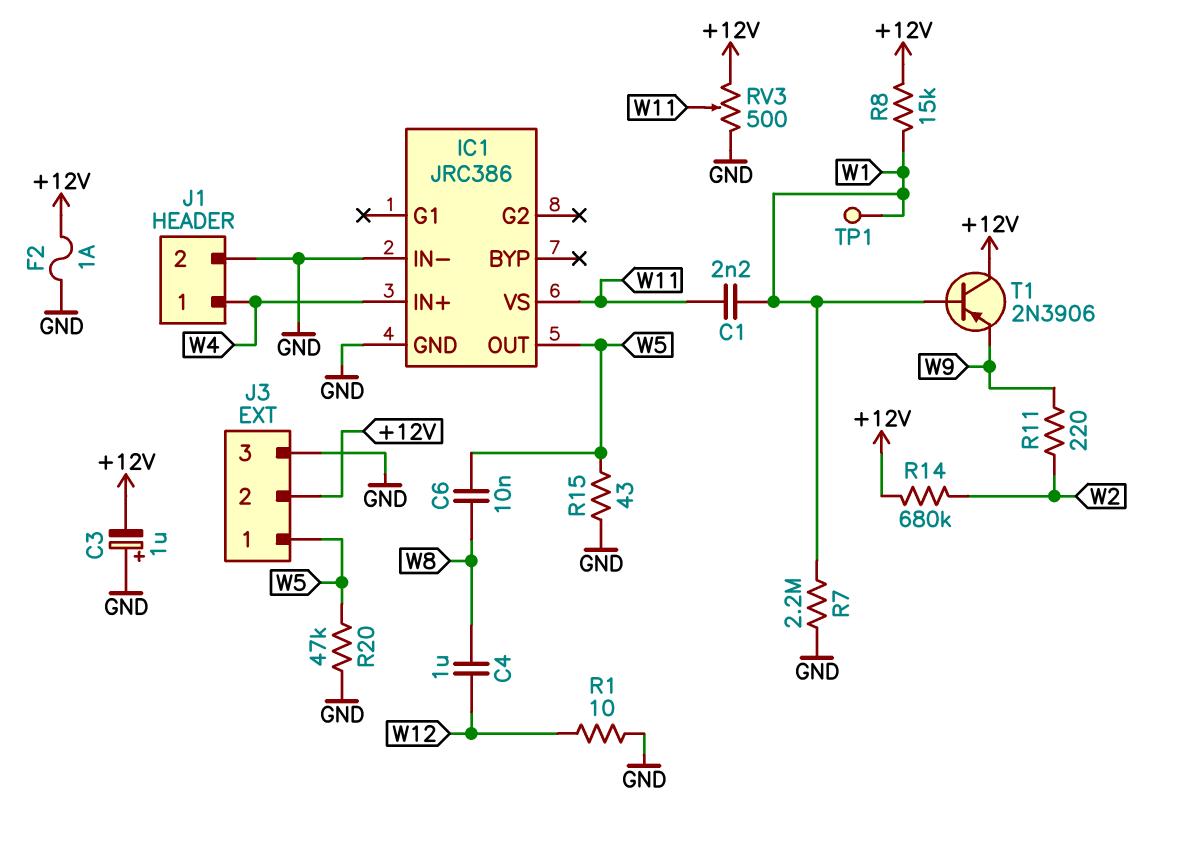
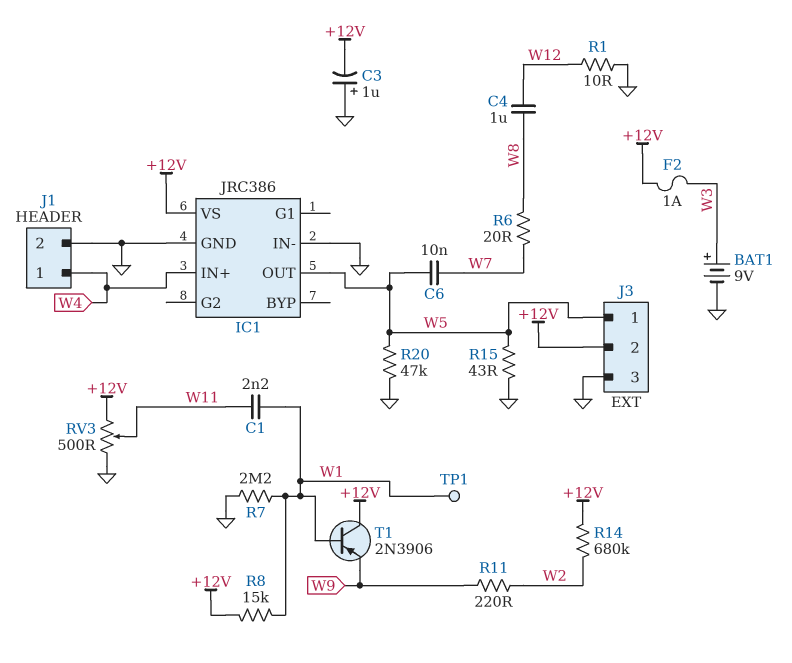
BAT1: none -> 9V (plus W3, minus GND)
C6: 10nF (W5, W8) -> 10nF (W5, W7)
F2: 1A (+12V, GND) -> 1A (+12V, W3)
IC1 pin VS: W11 -> +12V
R6: none -> 20 (W7, W8)

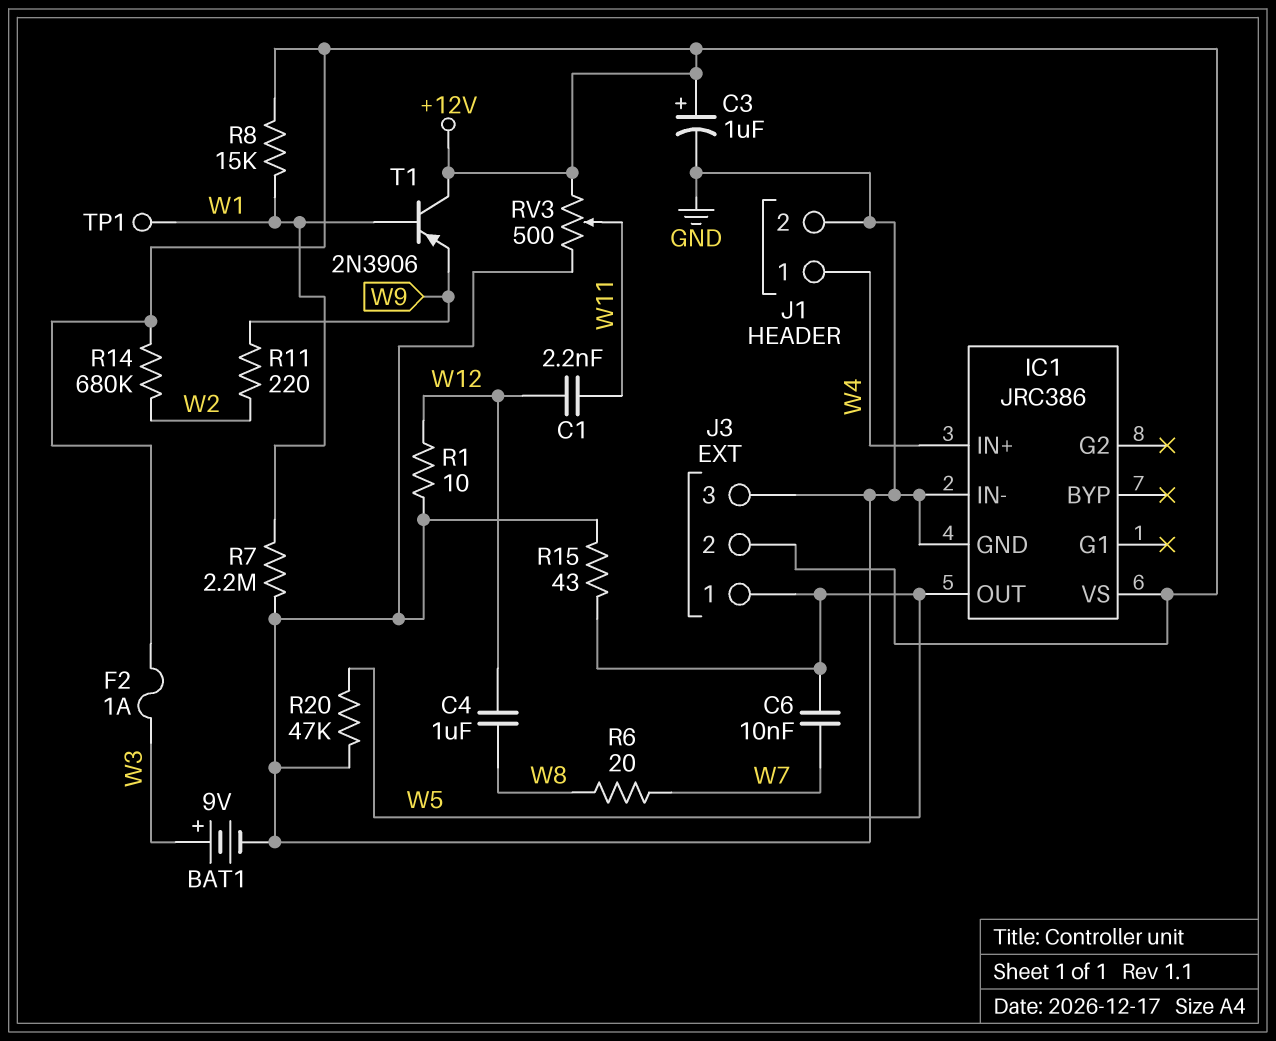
C1: 2.2nF (W1, W11) -> 2.2nF (W11, W12)
C3: 1uF (plus GND, minus +12V) -> 1uF (plus +12V, minus GND)

